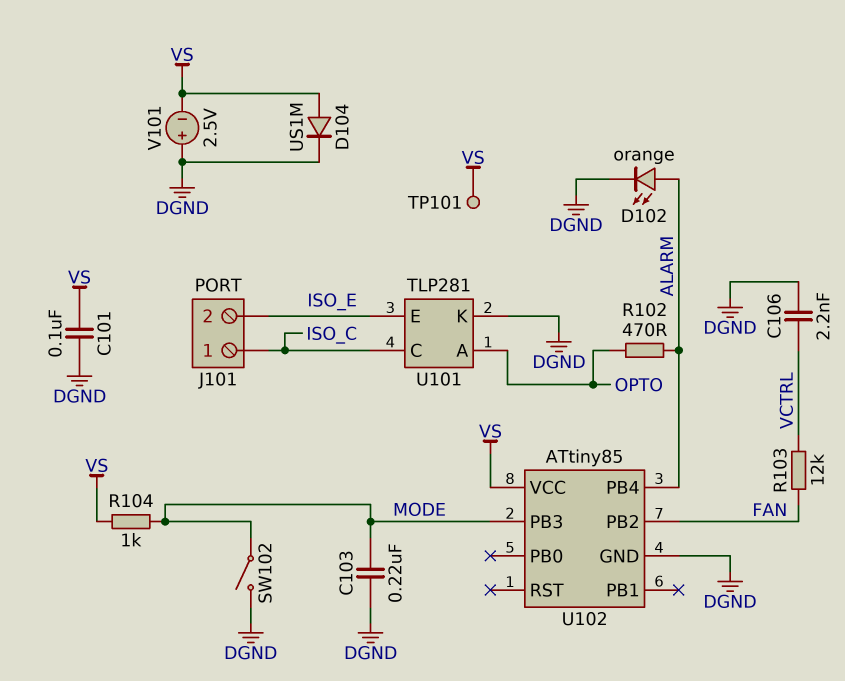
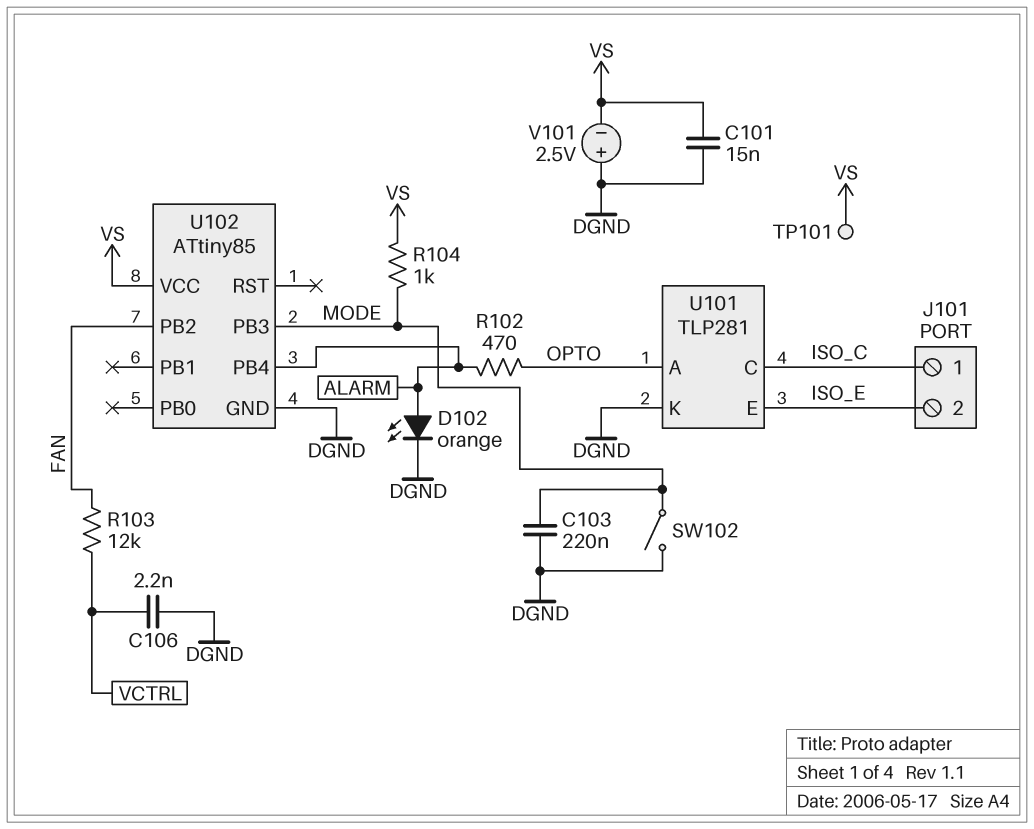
C101: 100nF (DGND, VS) -> 15nF (DGND, VS)
D104: diode US1M (A VS, K DGND) -> none

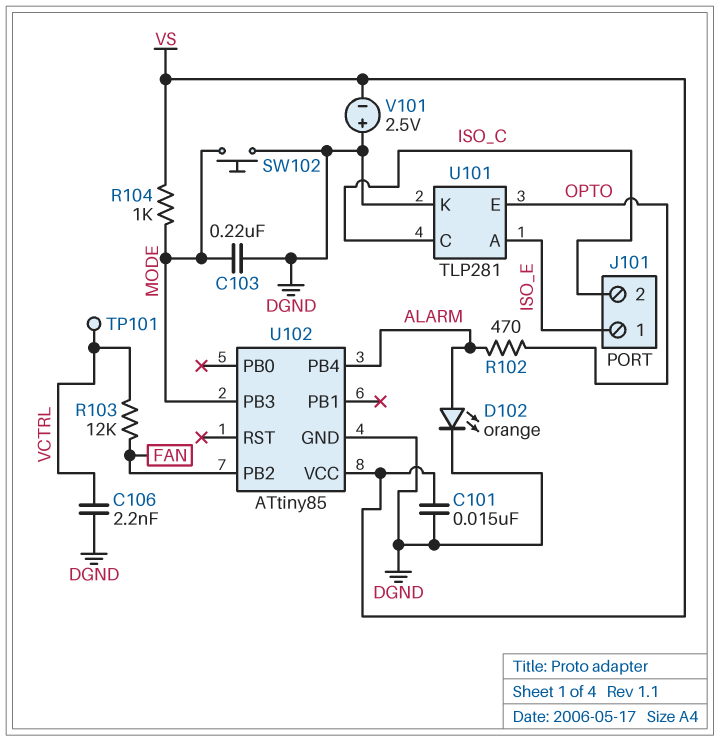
J101 pin 1: ISO_C -> ISO_E
J101 pin 2: ISO_E -> ISO_C
SW102: switch (DGND, MODE) -> button (DGND, MODE)
TP101: test point (VS) -> test point (VCTRL)
U101 pin A: OPTO -> ISO_E
U101 pin E: ISO_E -> OPTO

